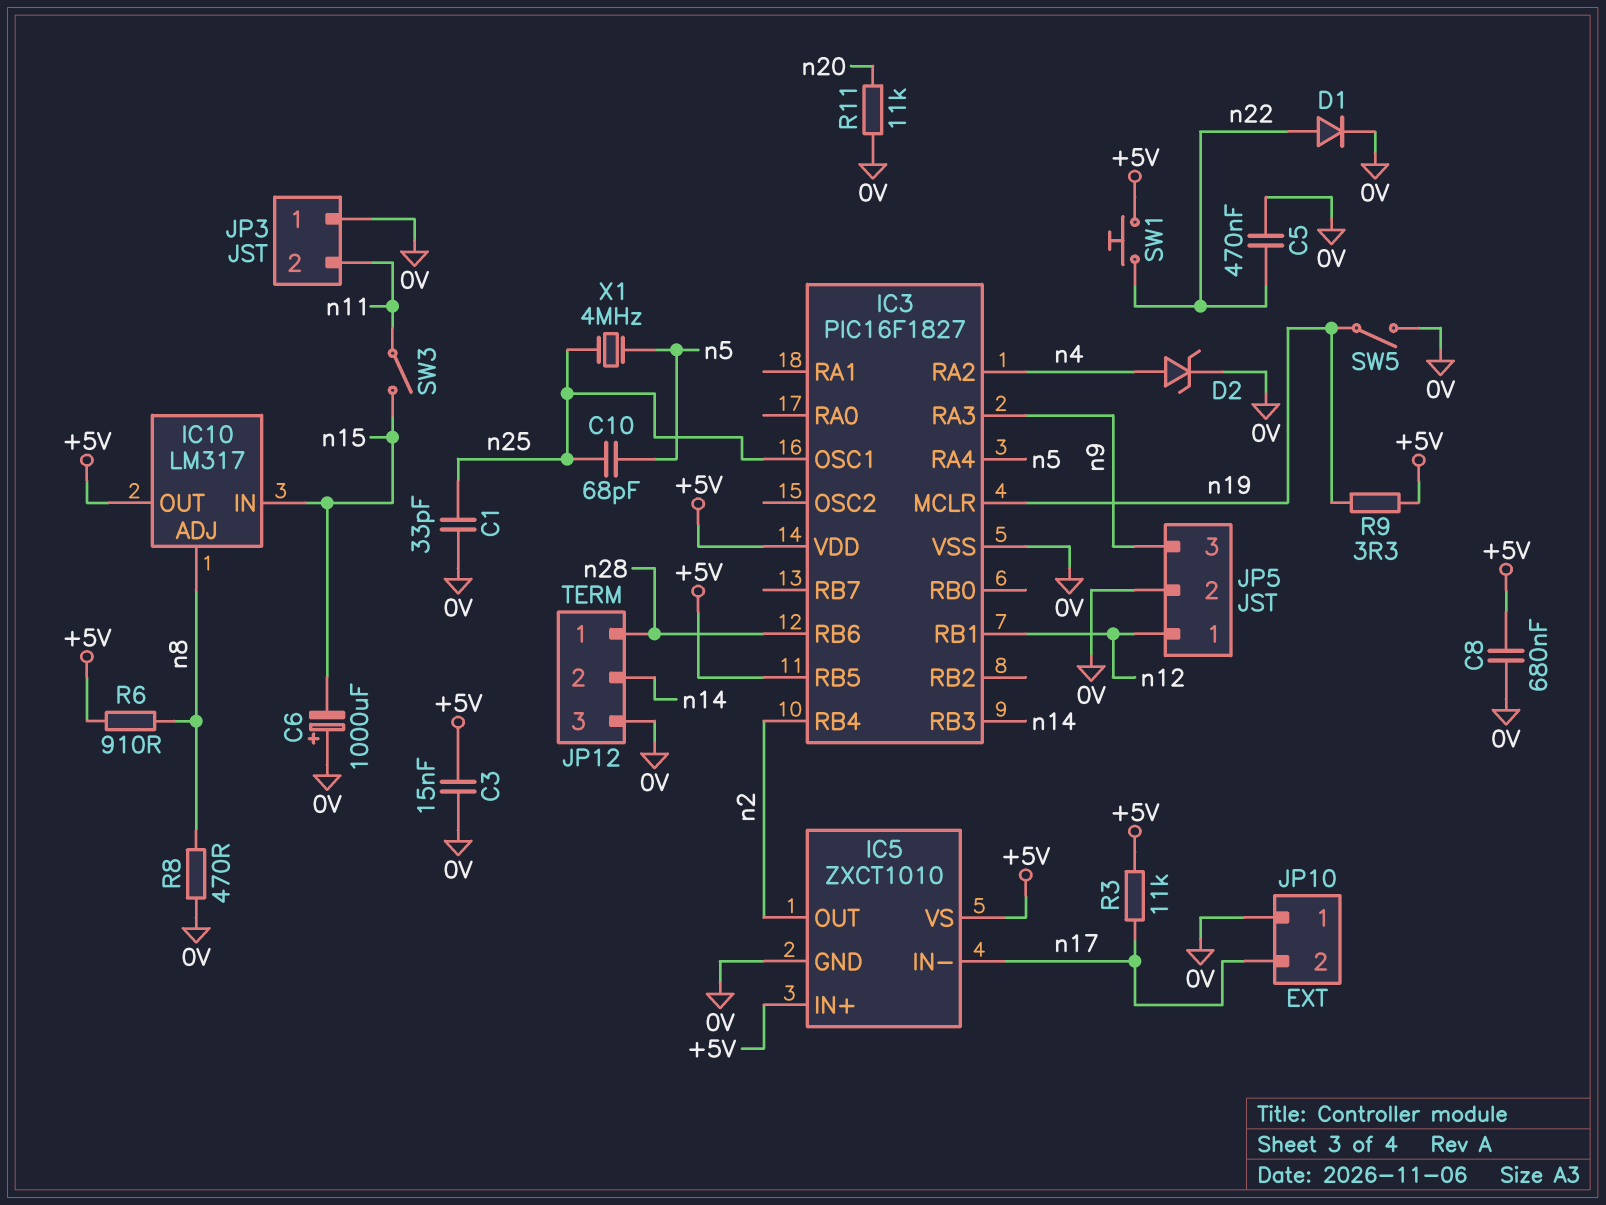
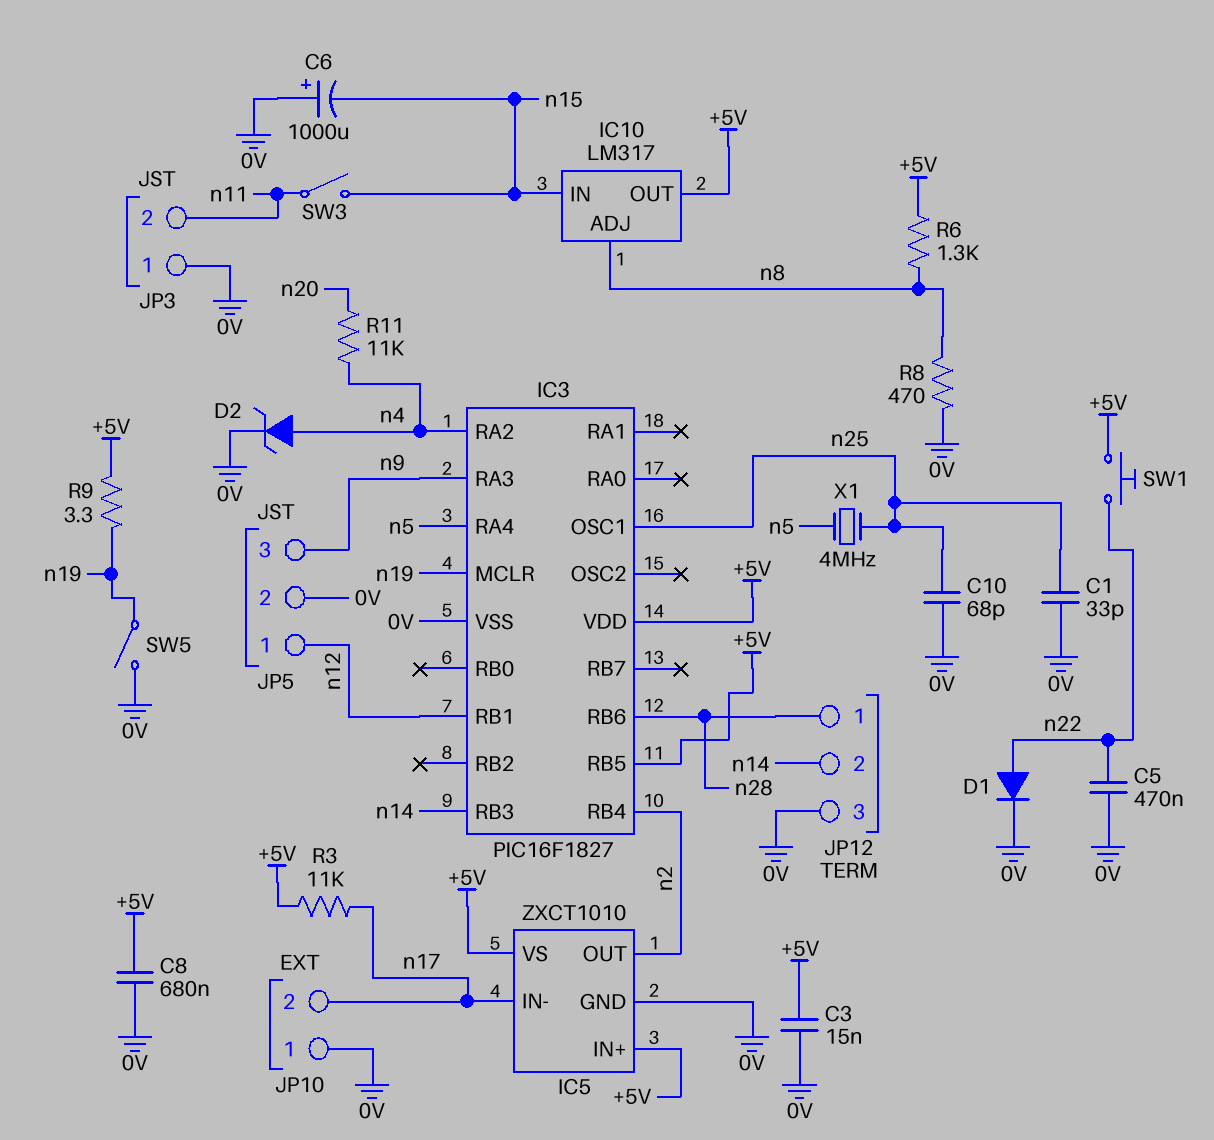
C10: 68pF (n5, n25) -> 68pF (0V, n25)
R6: 910 (+5V, n8) -> 1.3k (+5V, n8)
R11: 11k (0V, n20) -> 11k (n4, n20)

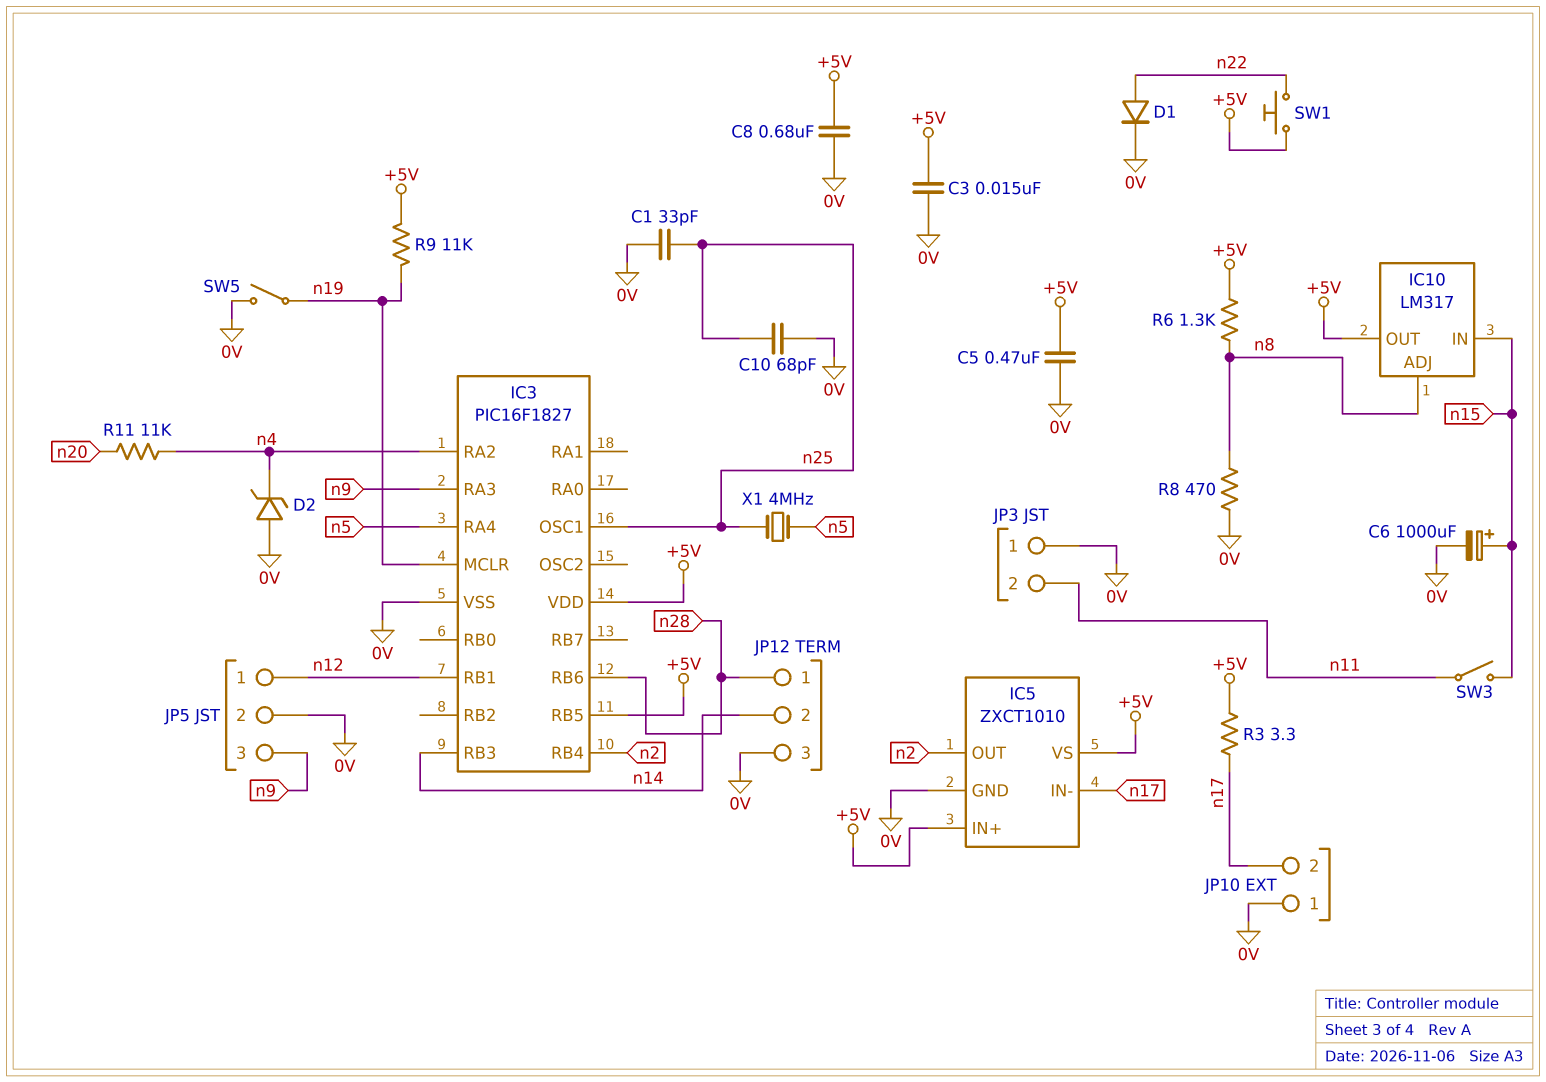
C5: 470nF (0V, n22) -> 470nF (+5V, 0V)
C6: 1000uF (plus 0V, minus n15) -> 1000uF (plus n15, minus 0V)
D2: zener (A n4, K 0V) -> zener (A 0V, K n4)
R3: 11k (+5V, n17) -> 3.3 (+5V, n17)
R9: 3.3 (+5V, n19) -> 11k (+5V, n19)

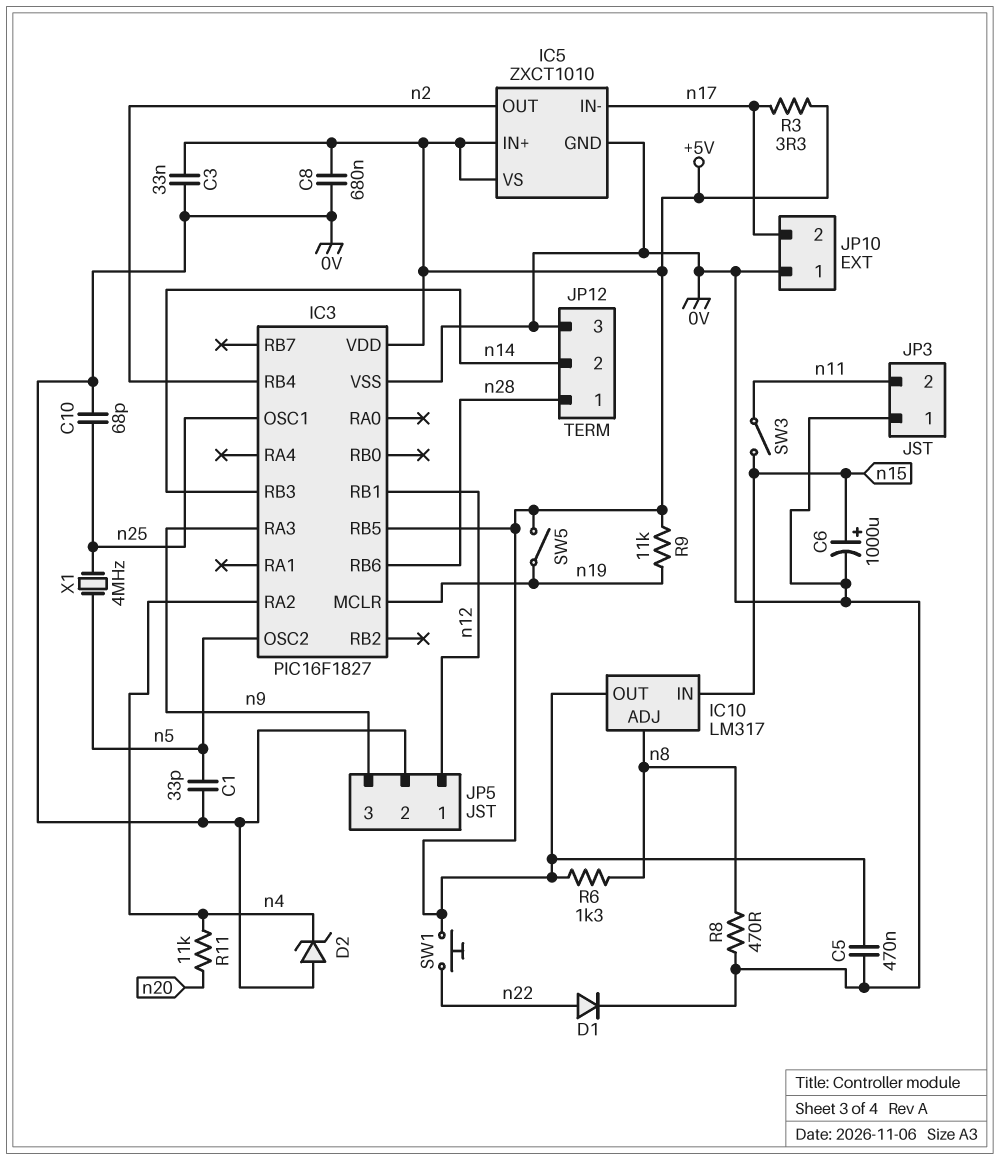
C1: 33pF (0V, n25) -> 33pF (0V, n5)
C3: 15nF (+5V, 0V) -> 33nF (+5V, 0V)
IC3 pin OSC2: none -> n5
IC3 pin RA4: n5 -> none
SW5: switch (0V, n19) -> switch (+5V, n19)

